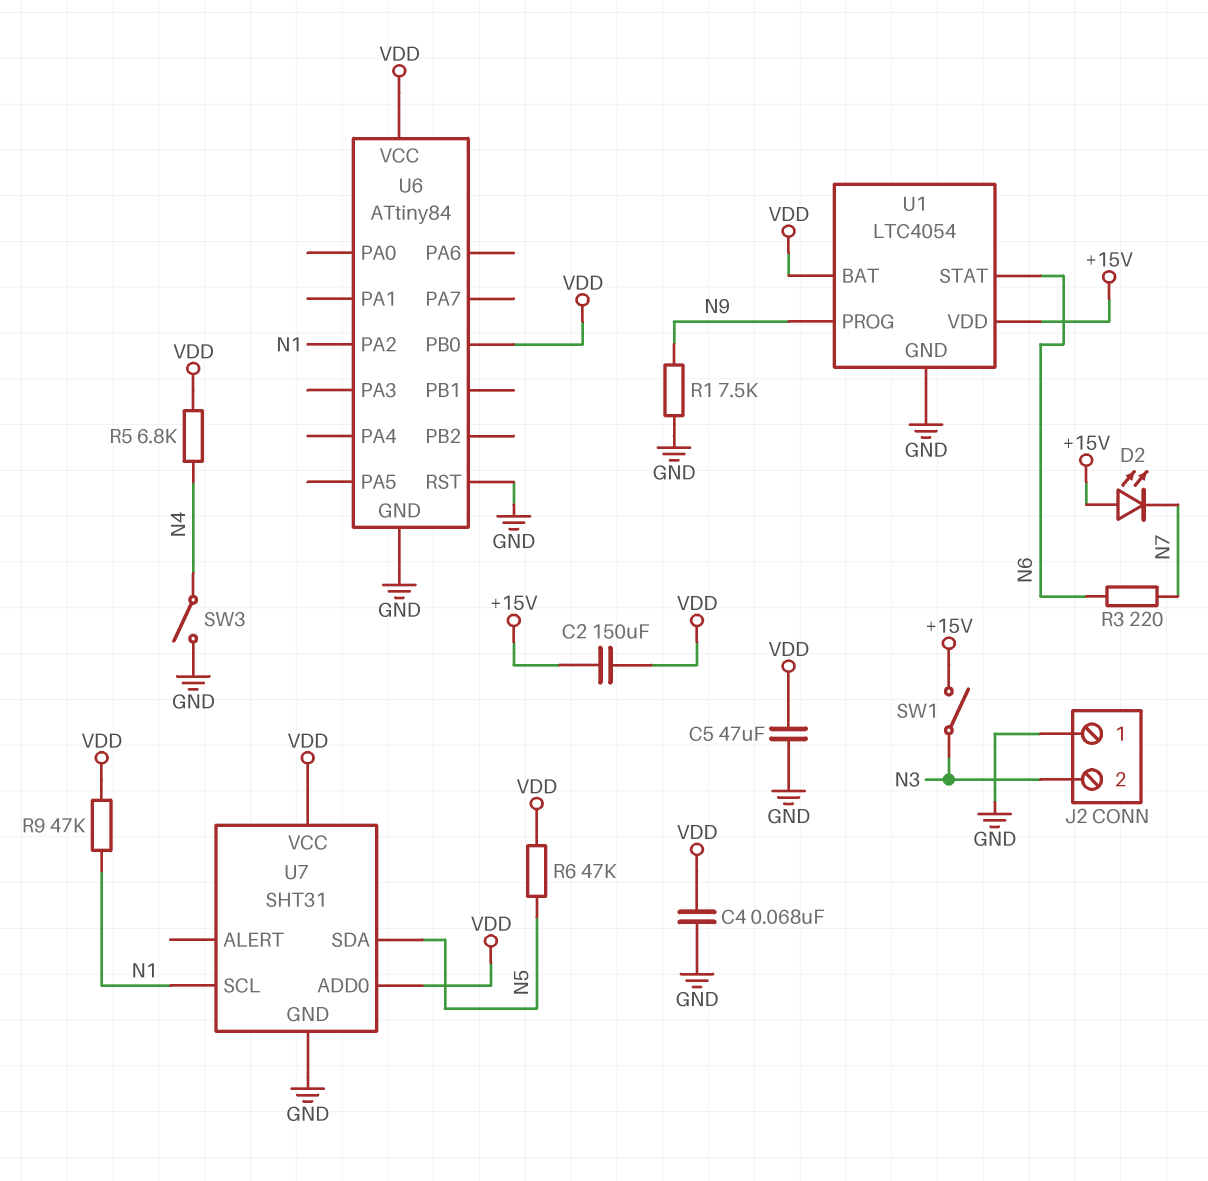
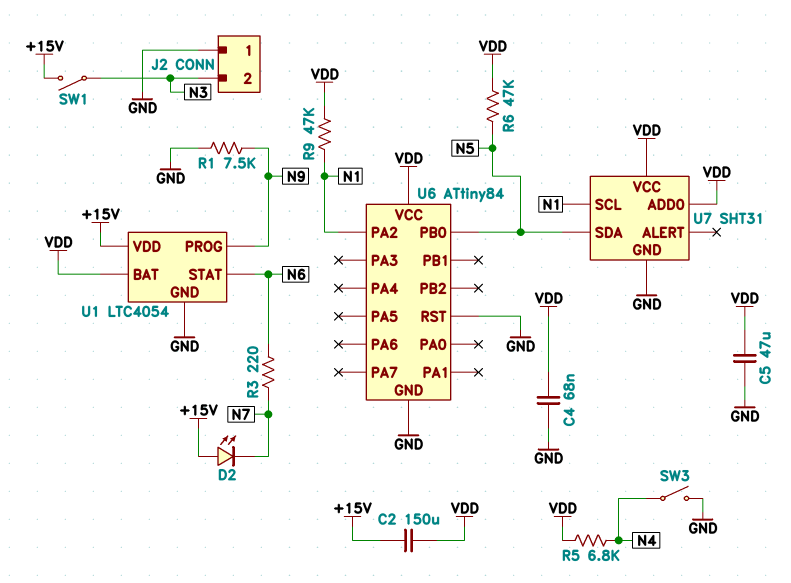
U6 pin PB0: VDD -> N5

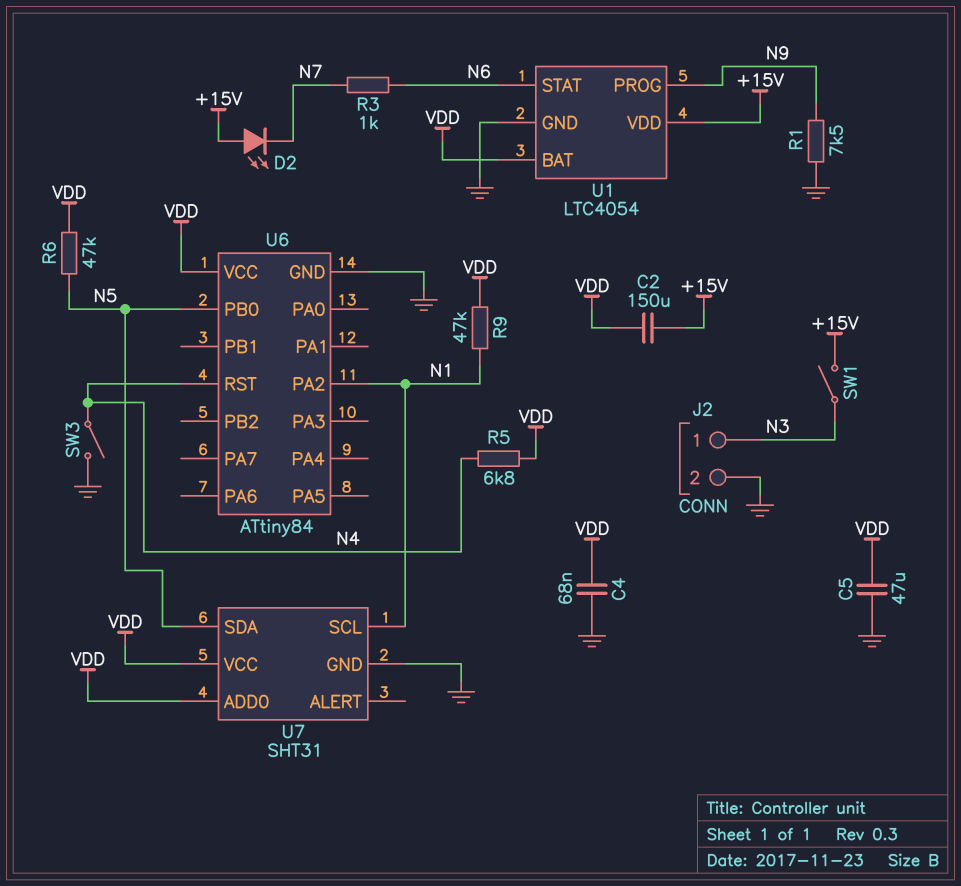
J2 pin 1: GND -> N3
J2 pin 2: N3 -> GND
R3: 220 (N6, N7) -> 1k (N6, N7)
U6 pin RST: GND -> N4

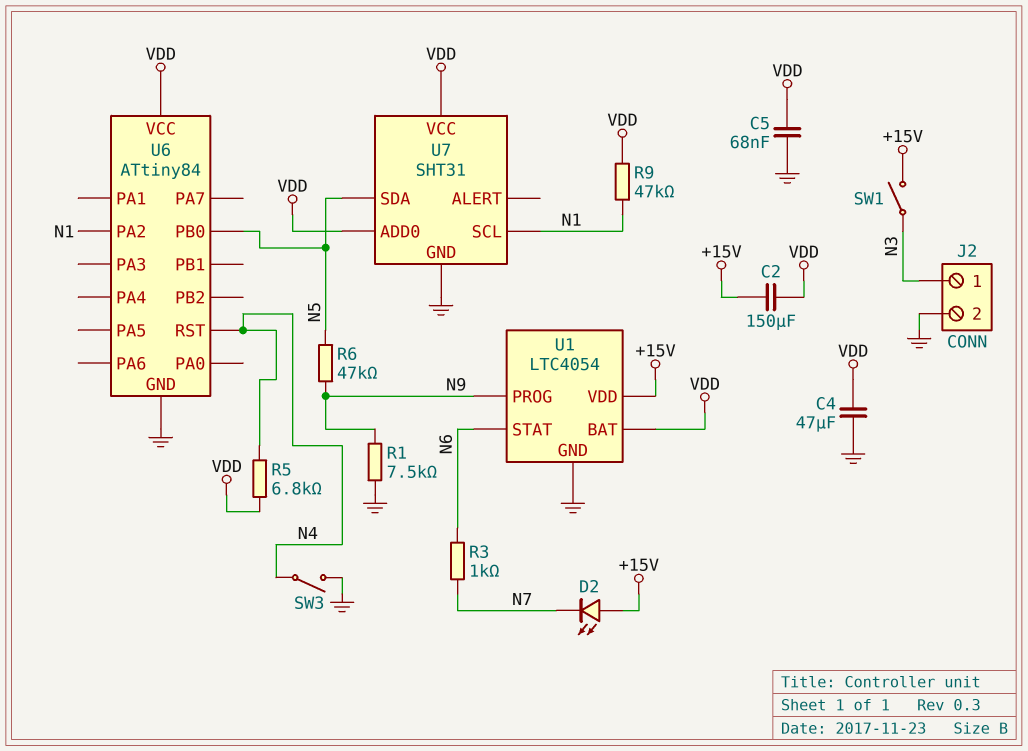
C4: 68nF (GND, VDD) -> 47uF (GND, VDD)
C5: 47uF (GND, VDD) -> 68nF (GND, VDD)
R6: 47k (N5, VDD) -> 47k (N5, N9)

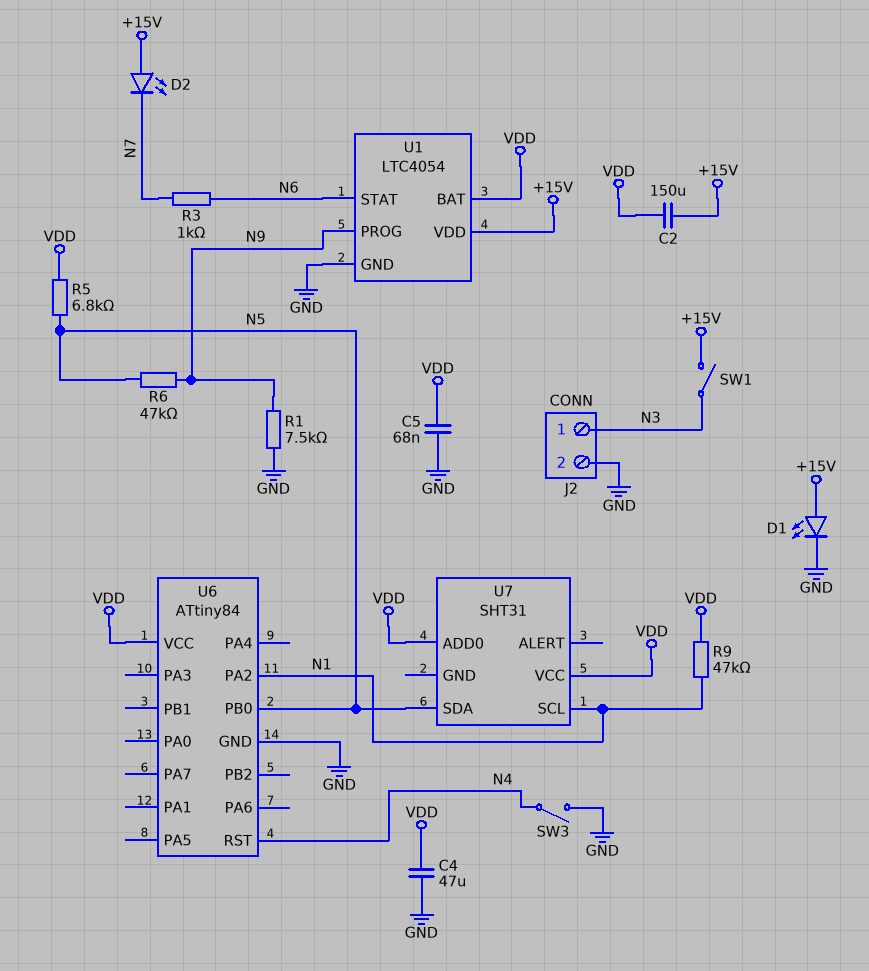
D1: none -> LED (A +15V, K GND)
R5: 6.8k (N4, VDD) -> 6.8k (N5, VDD)
U7 pin GND: GND -> none

